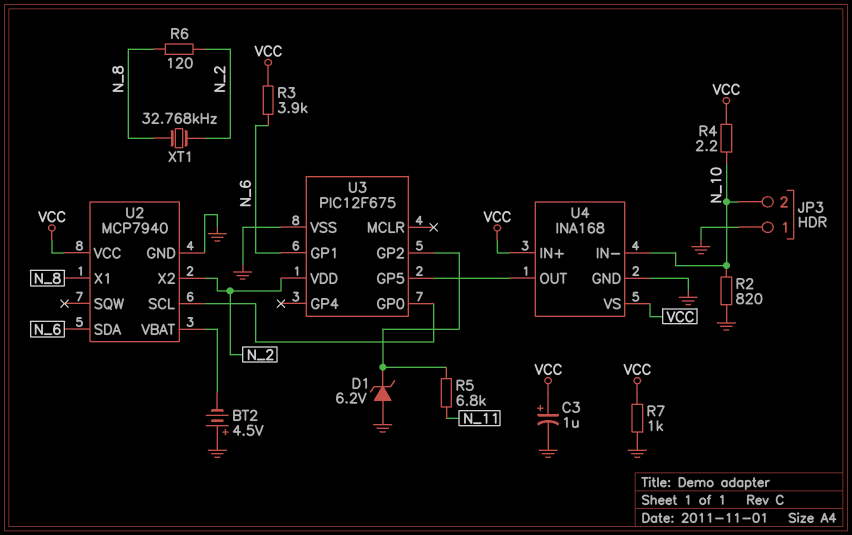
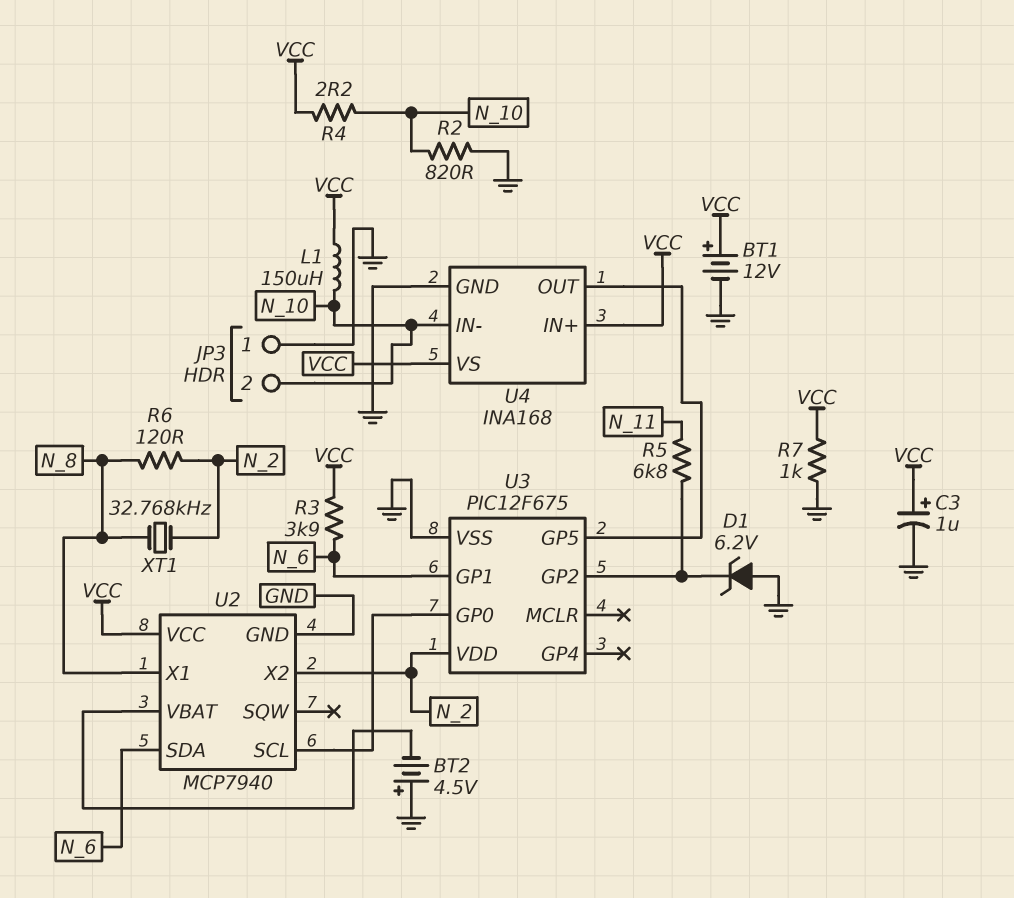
BT1: none -> 12V (plus VCC, minus GND)
L1: none -> 150uH (N_10, VCC)

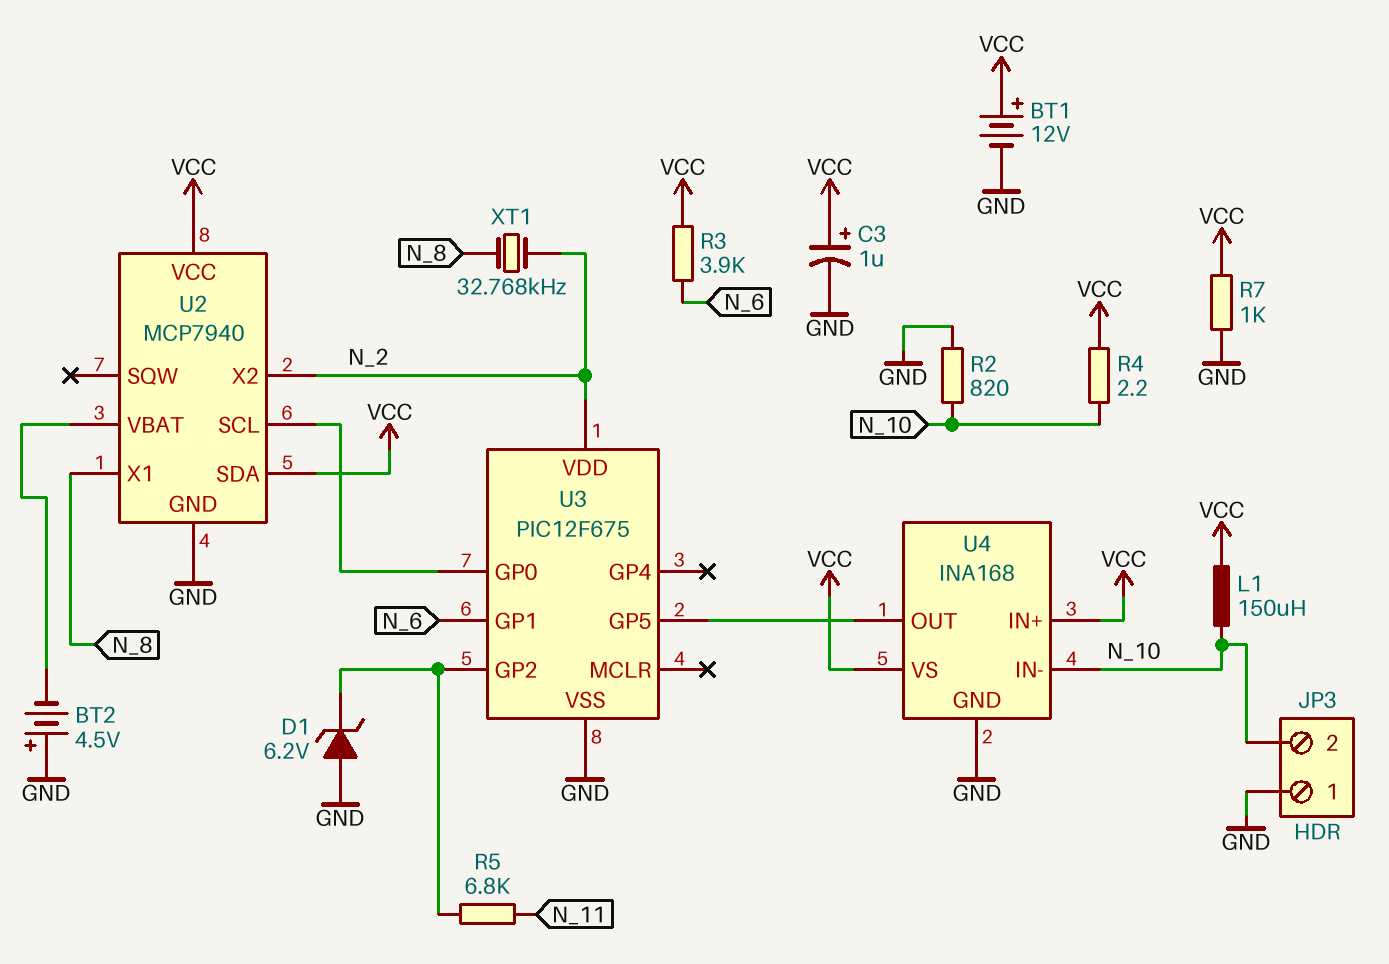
R6: 120 (N_2, N_8) -> none
U2 pin SDA: N_6 -> VCC

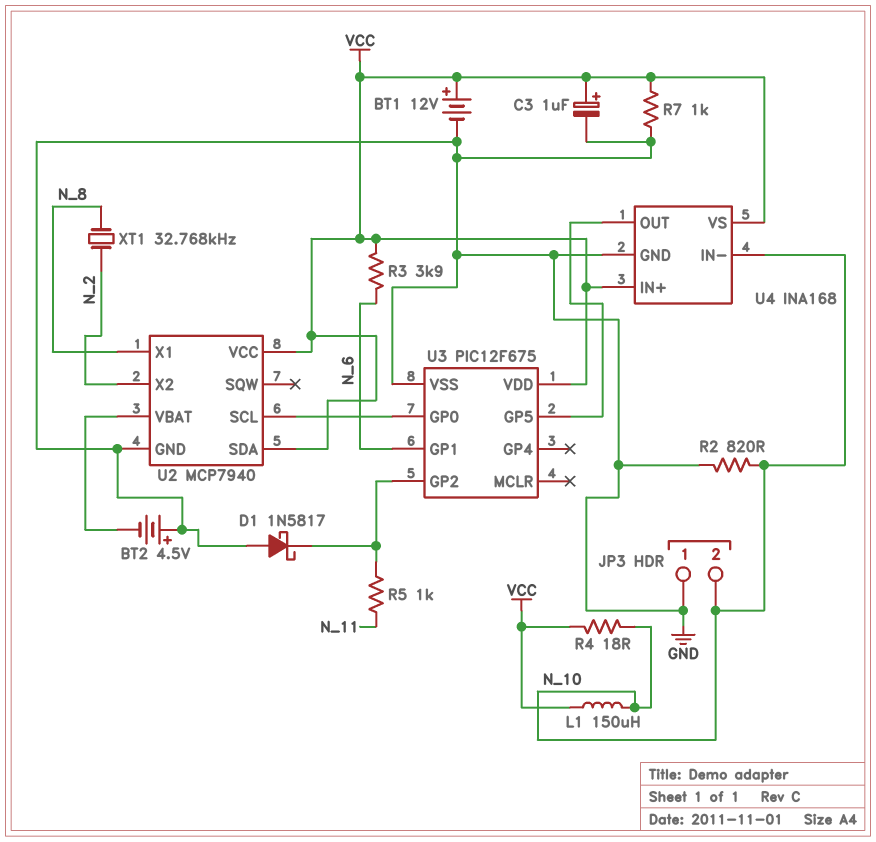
D1: zener 6.2V (A GND, K U3/GP2) -> schottky 1N5817 (A GND, K U3/GP2)
R4: 2.2 (N_10, VCC) -> 18 (N_10, VCC)
R5: 6.8k (N_11, U3/GP2) -> 1k (N_11, U3/GP2)
U3 pin VDD: N_2 -> VCC

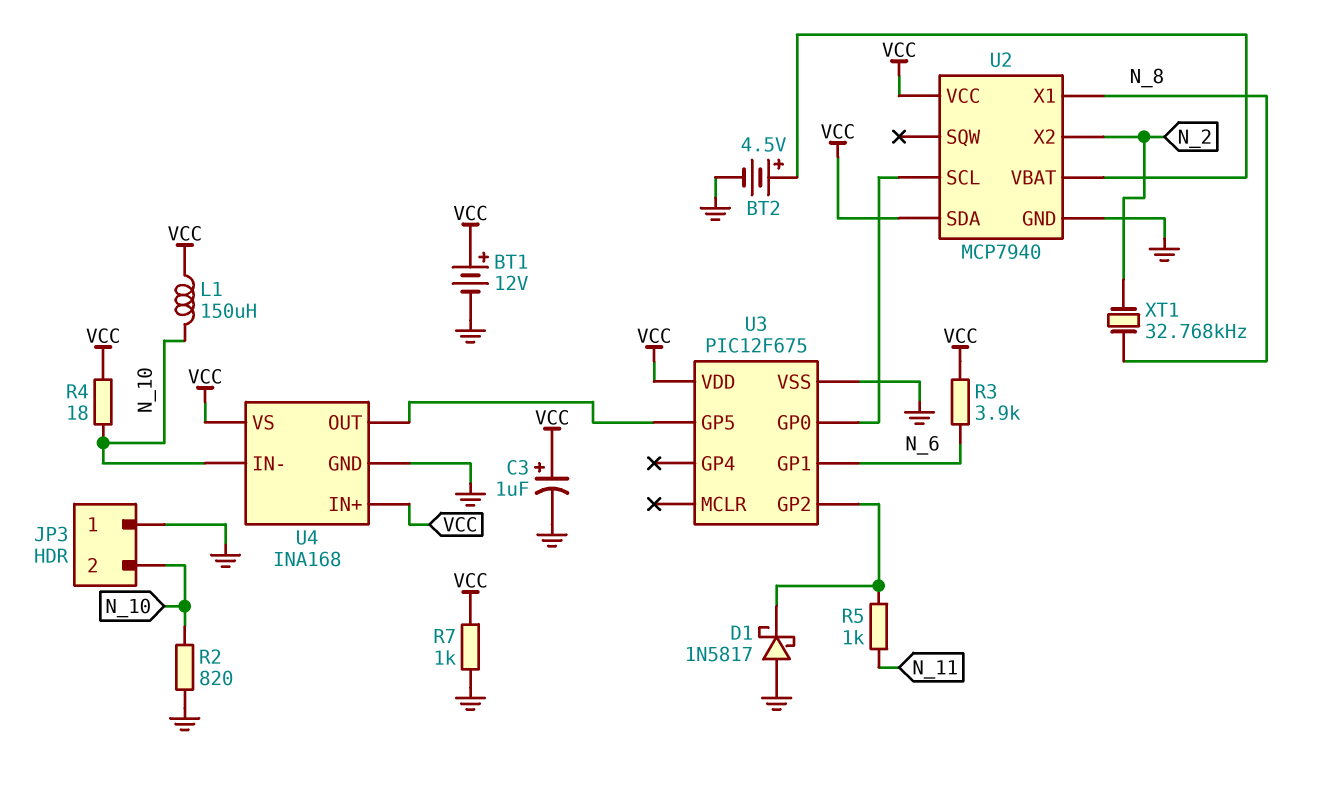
BT2: 4.5V (plus GND, minus U2/VBAT) -> 4.5V (plus U2/VBAT, minus GND)

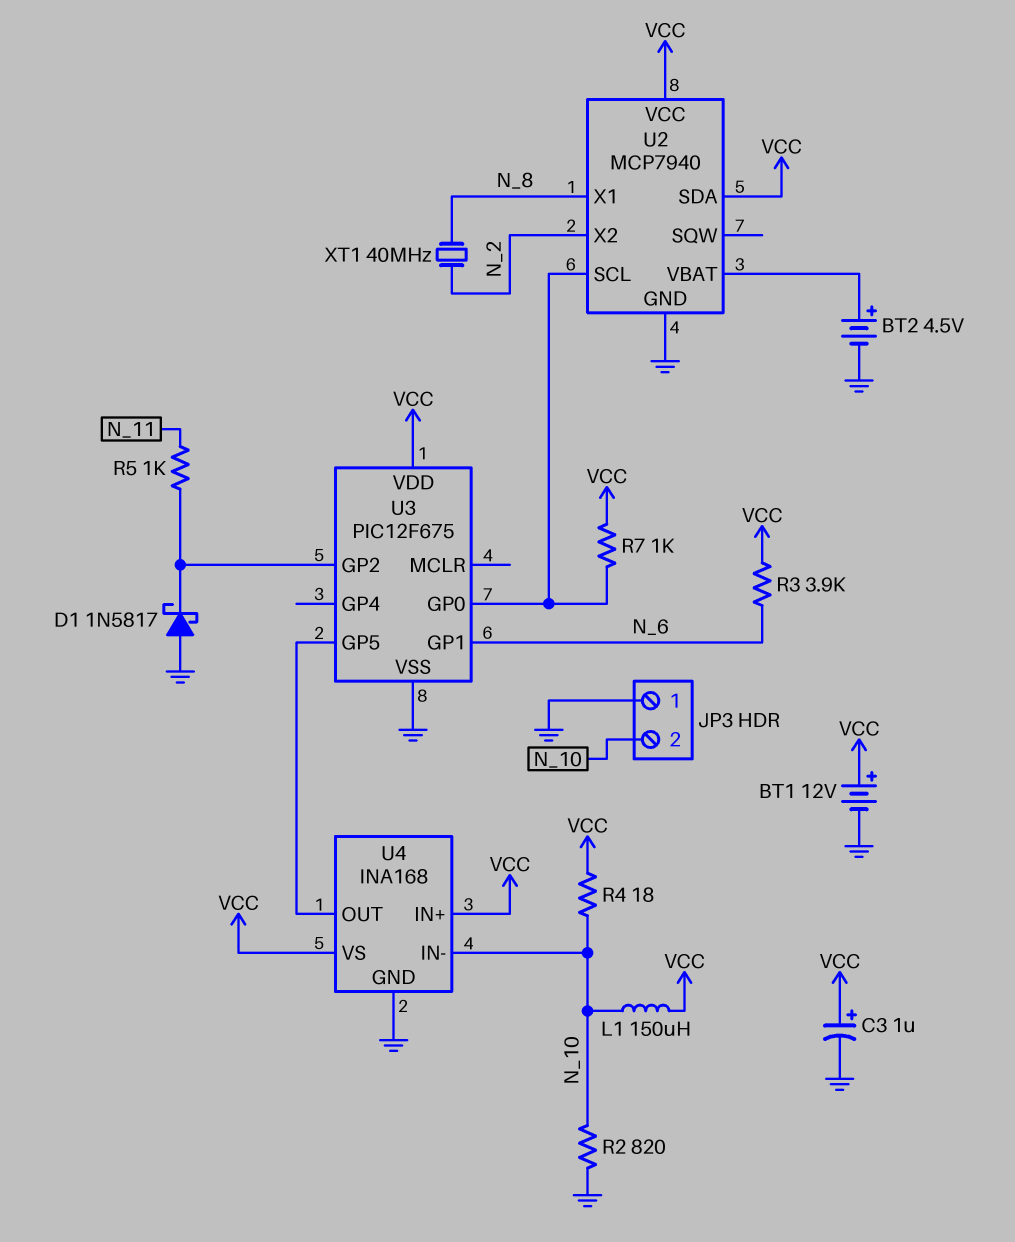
R7: 1k (GND, VCC) -> 1k (U2/SCL, VCC)
XT1: 32.768kHz (N_2, N_8) -> 40MHz (N_2, N_8)

